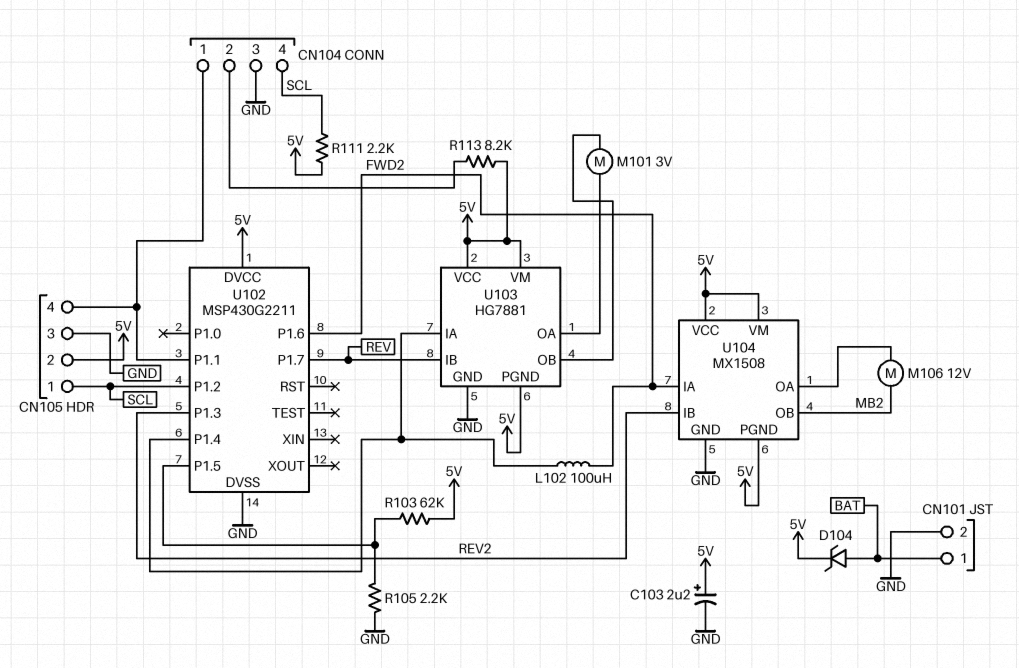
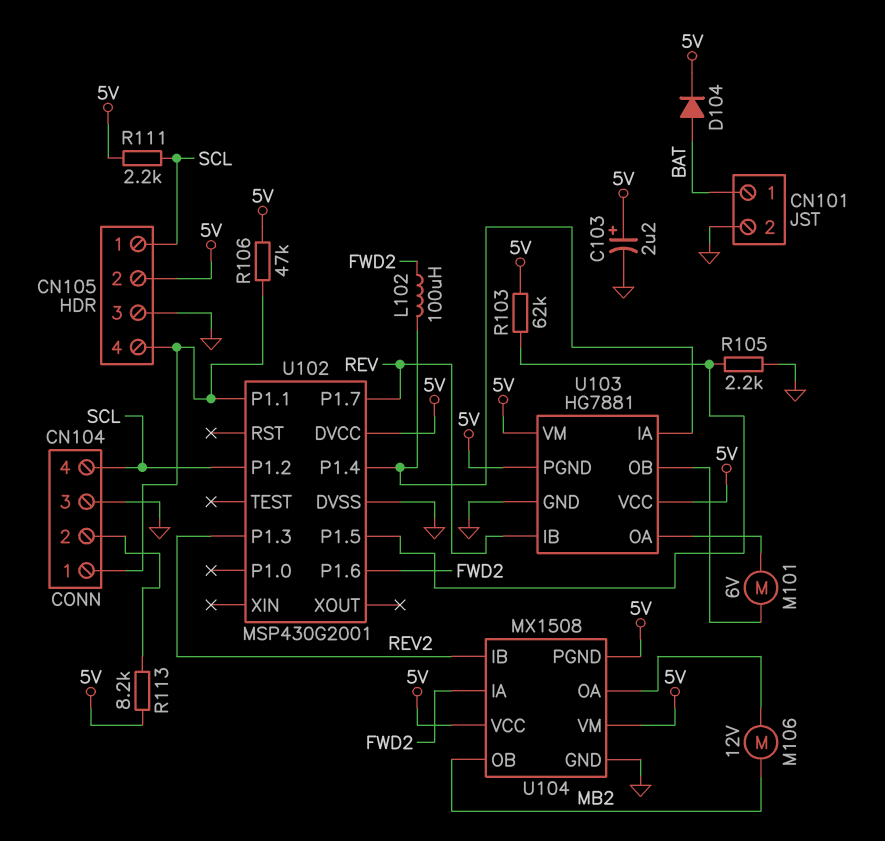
D104: zener (A BAT, K 5V) -> diode (A BAT, K 5V)
M101: motor 3V (U103/OA, U103/OB) -> motor 6V (U103/OA, U103/OB)
R106: none -> 47k (5V, CN104/1)
U102: MSP430G2211 -> MSP430G2001

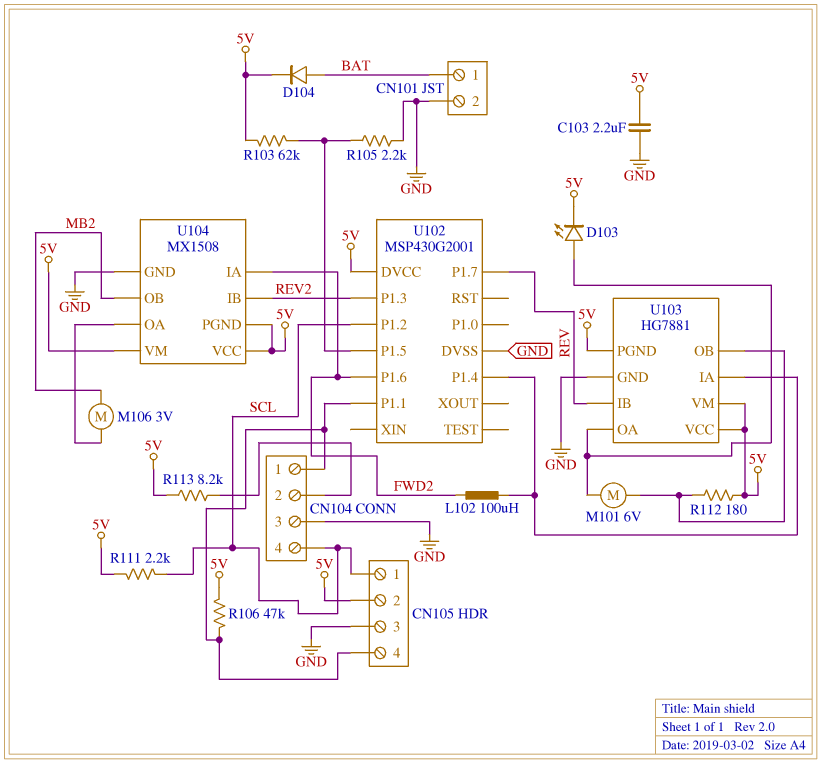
C103: 2.2uF (plus 5V, minus GND) -> 2.2uF (5V, GND)
D103: none -> LED (A U103/OA, K 5V)
M106: motor 12V (MB2, U104/OA) -> motor 3V (MB2, U104/OA)
R112: none -> 180 (5V, U103/OB)

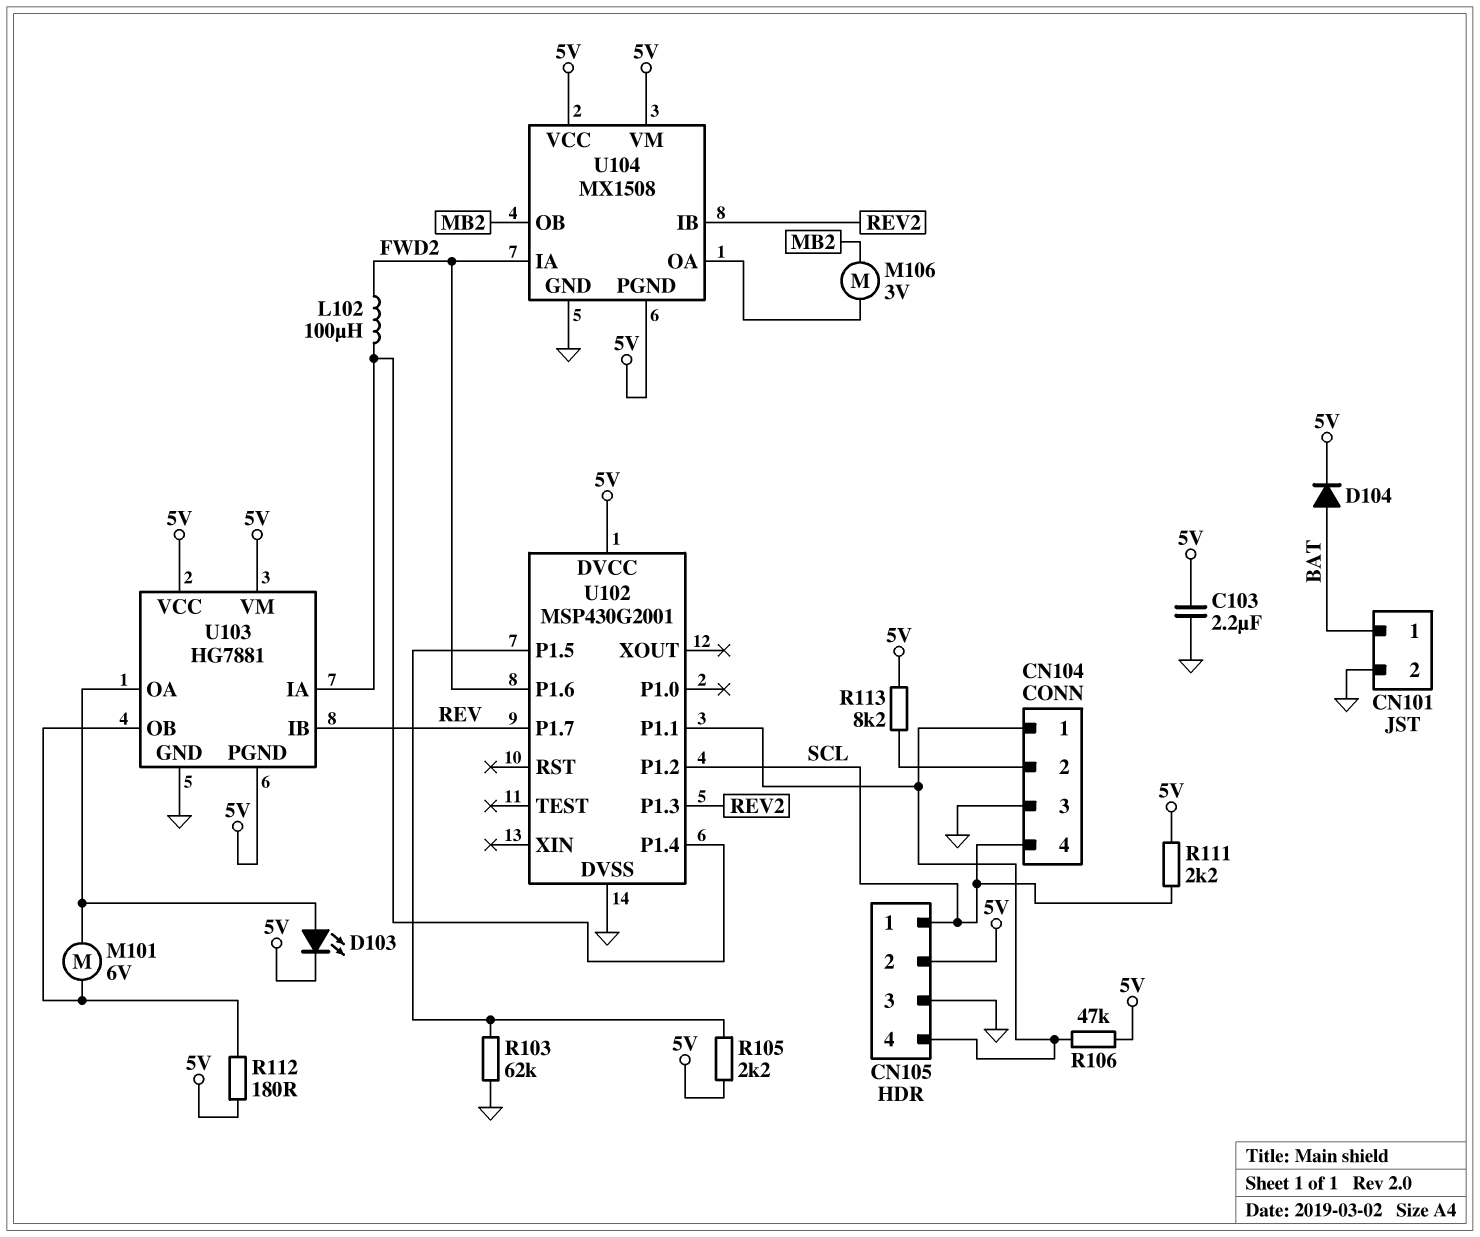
R103: 62k (5V, U102/P1.5) -> 62k (GND, U102/P1.5)
R105: 2.2k (GND, U102/P1.5) -> 2.2k (5V, U102/P1.5)

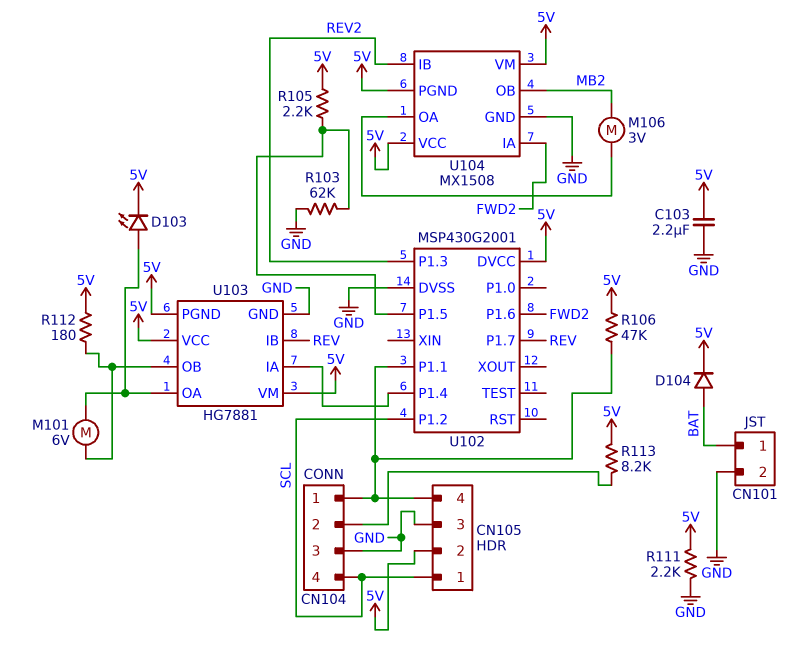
L102: 100uH (FWD2, U102/P1.4) -> none
R111: 2.2k (5V, SCL) -> 2.2k (5V, GND)

